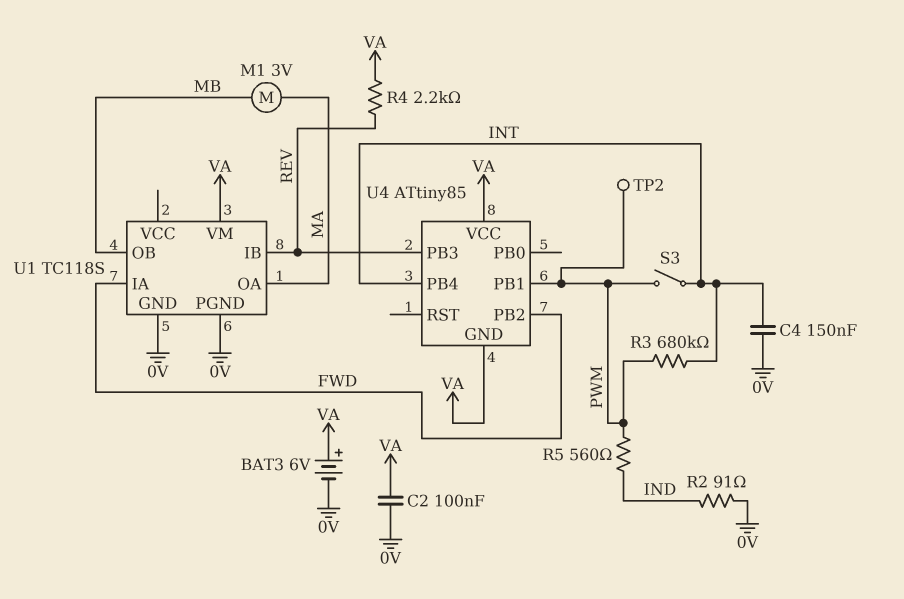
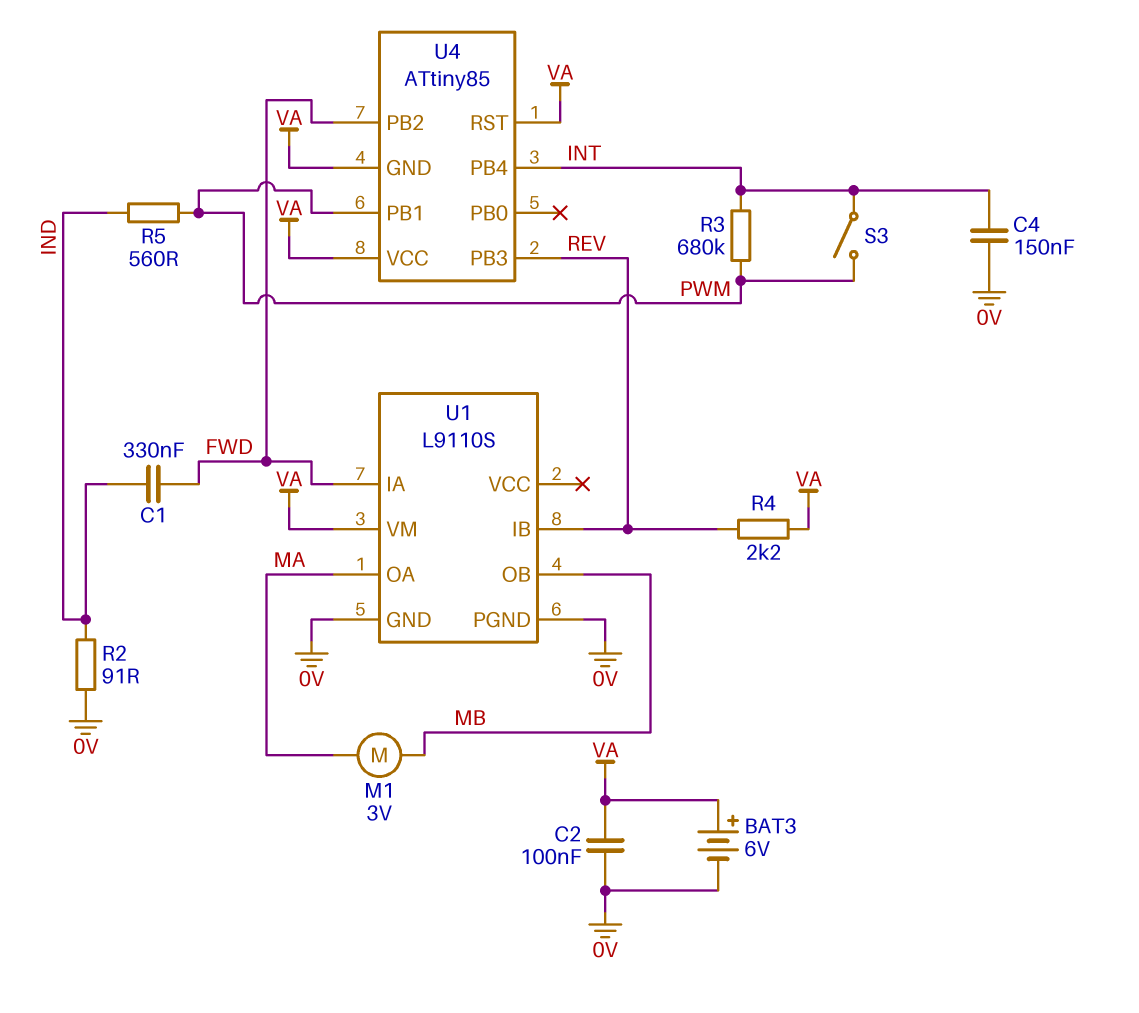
C1: none -> 330nF (FWD, IND)
TP2: test point (PWM) -> none
U1: TC118S -> L9110S
U4 pin RST: none -> VA

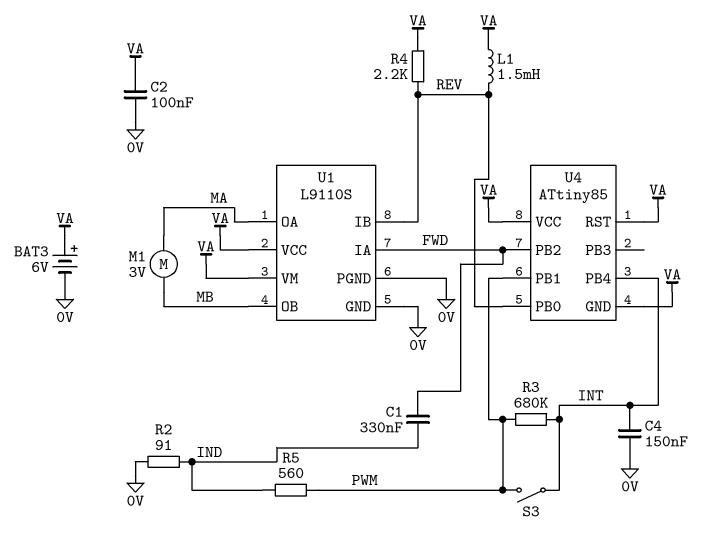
L1: none -> 1.5mH (REV, VA)
U1 pin VCC: none -> VA
U4 pin PB0: none -> REV
U4 pin PB3: REV -> none

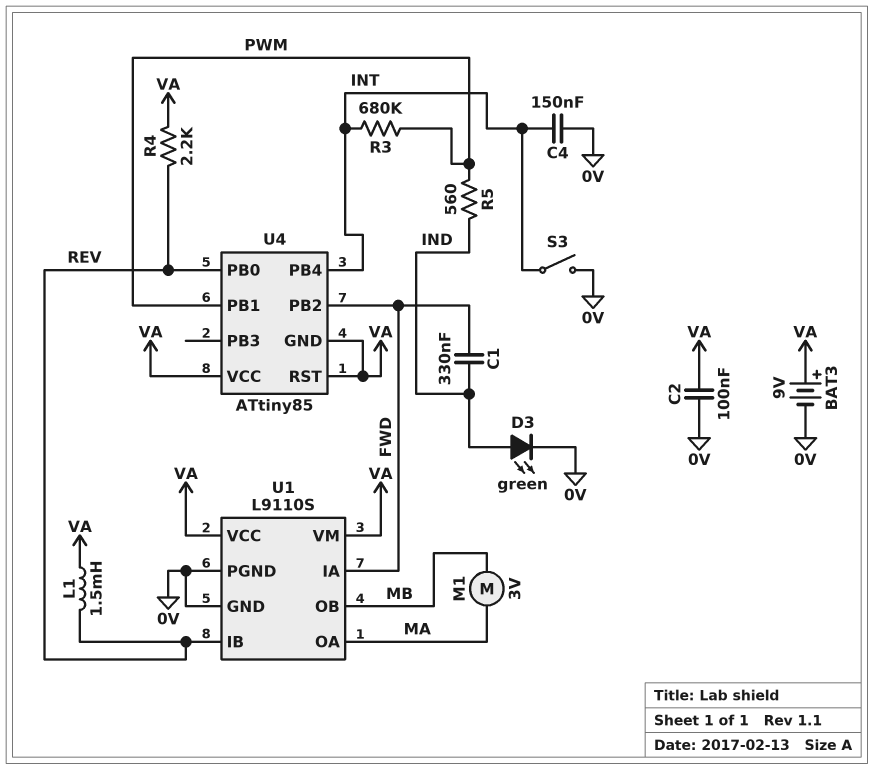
BAT3: 6V (plus VA, minus 0V) -> 9V (plus VA, minus 0V)
D3: none -> LED green (A IND, K 0V)
R2: 91 (0V, IND) -> none
S3: switch (INT, PWM) -> switch (0V, INT)

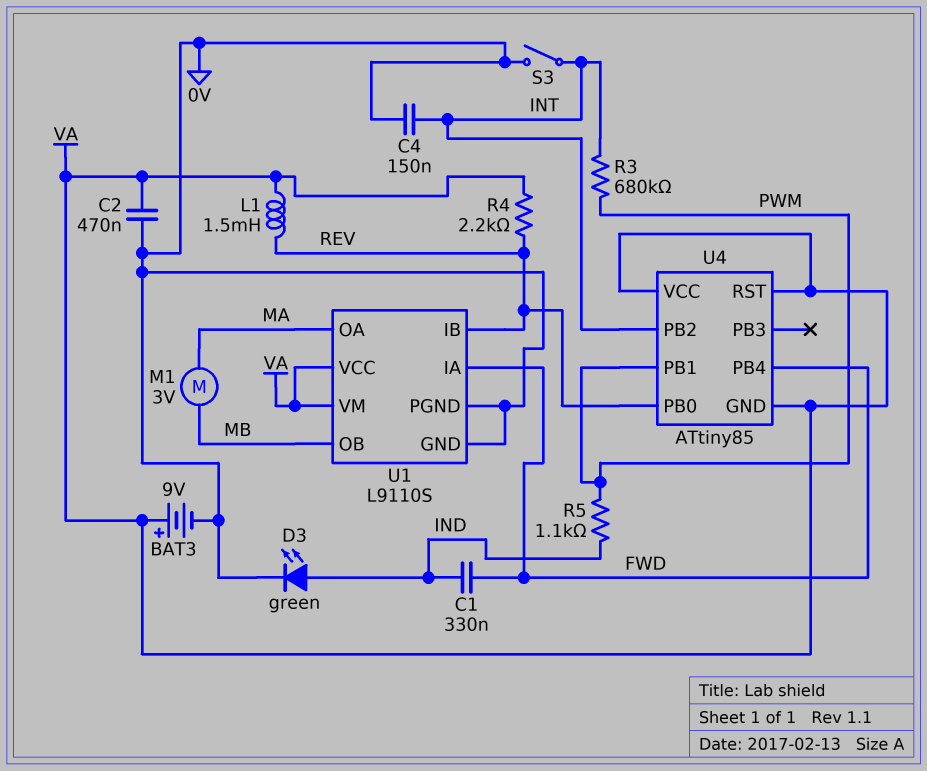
C2: 100nF (0V, VA) -> 470nF (0V, VA)
R5: 560 (IND, PWM) -> 1.1k (IND, PWM)
U4 pin PB2: FWD -> INT
U4 pin PB4: INT -> FWD

